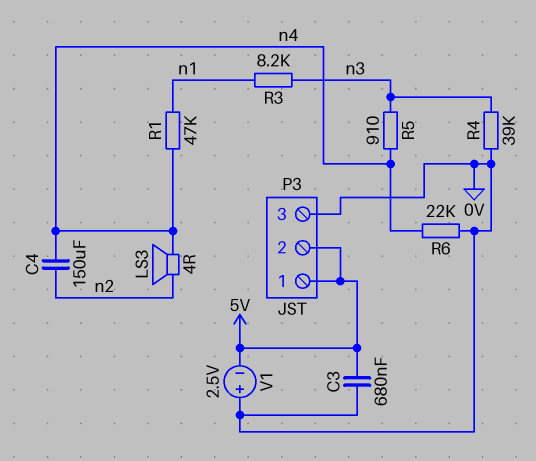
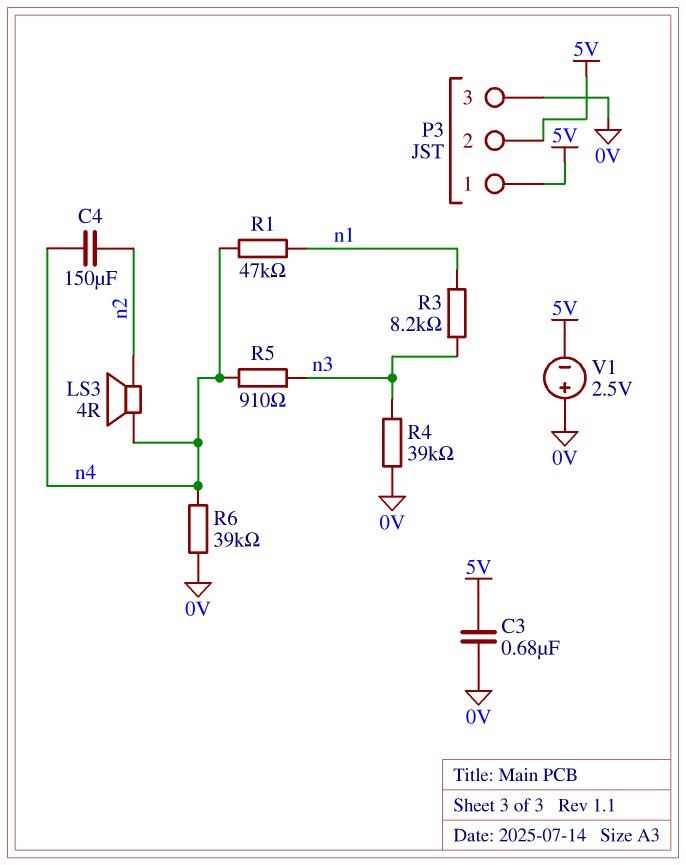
R6: 22k (0V, n4) -> 39k (0V, n4)

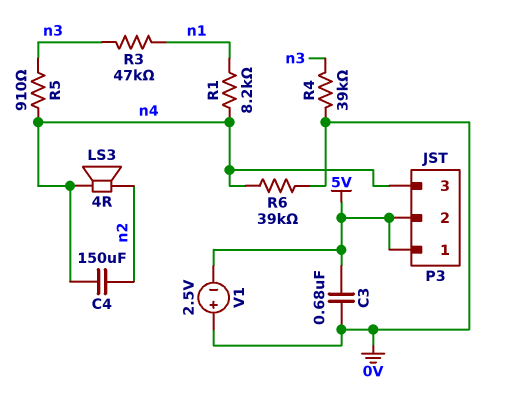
P3 pin 3: 0V -> n4
R1: 47k (n1, n4) -> 8.2k (n1, n4)
R3: 8.2k (n1, n3) -> 47k (n1, n3)

